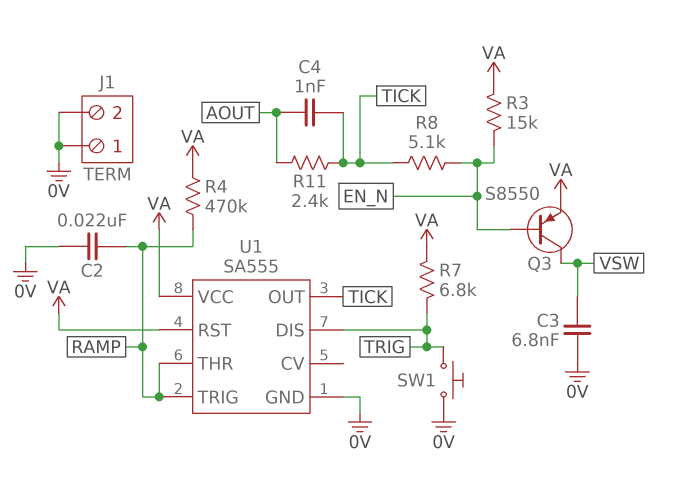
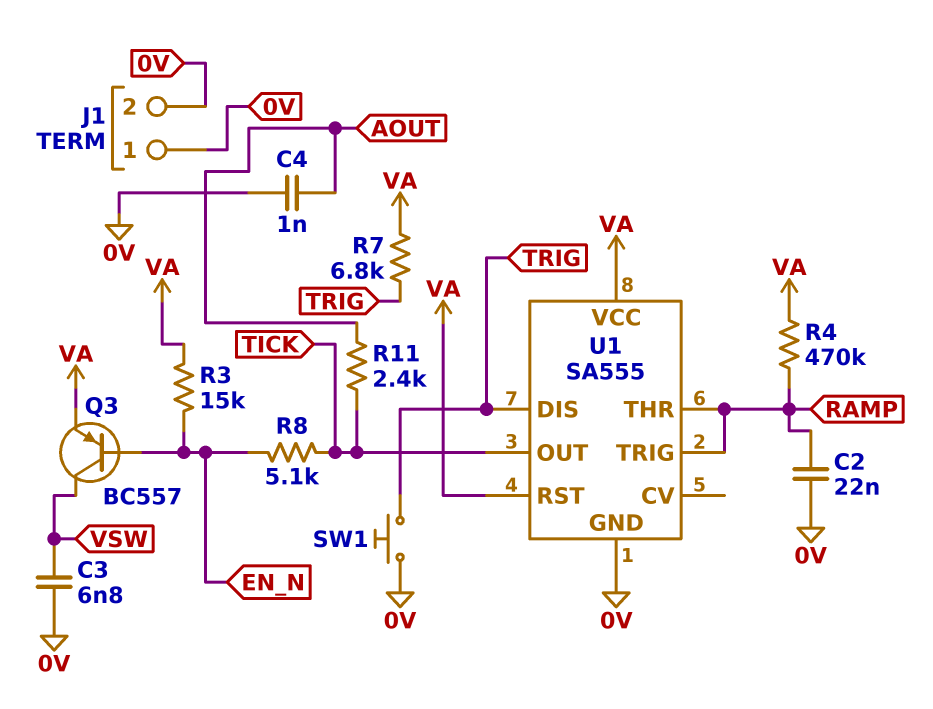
C4: 1nF (AOUT, TICK) -> 1nF (0V, AOUT)
Q3: PNP S8550 (B EN_N, C VSW, E VA) -> PNP BC557 (B EN_N, C VSW, E VA)

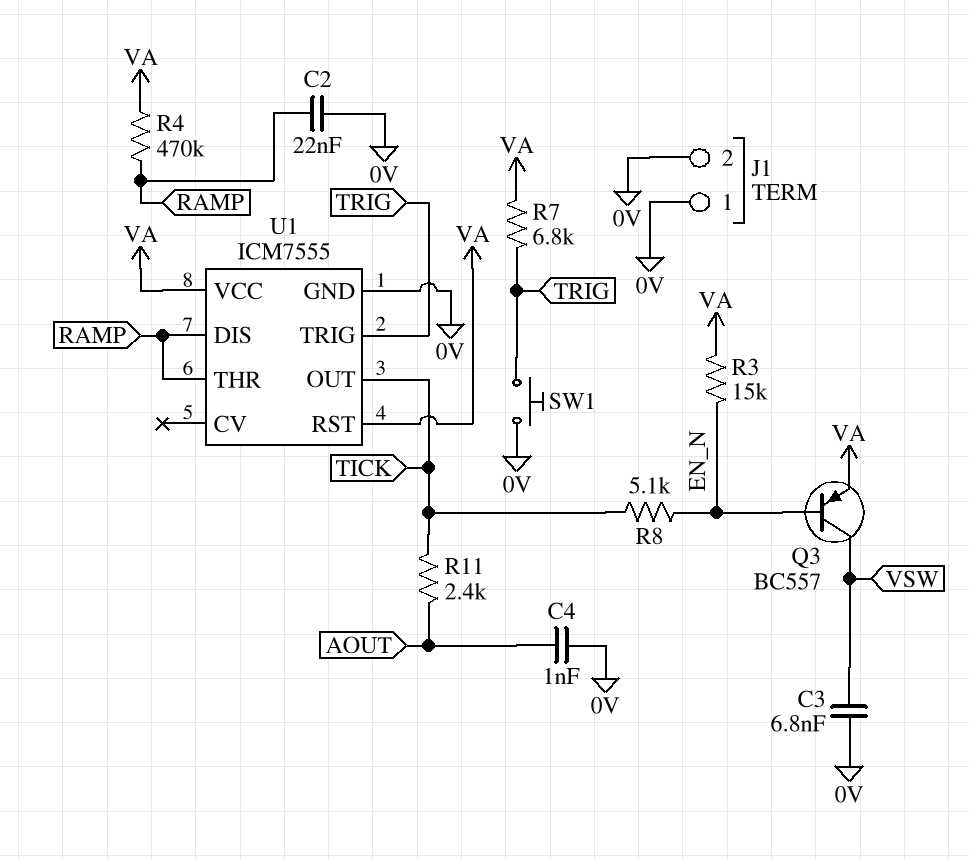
U1: SA555 -> ICM7555
U1 pin DIS: TRIG -> RAMP
U1 pin TRIG: RAMP -> TRIG

